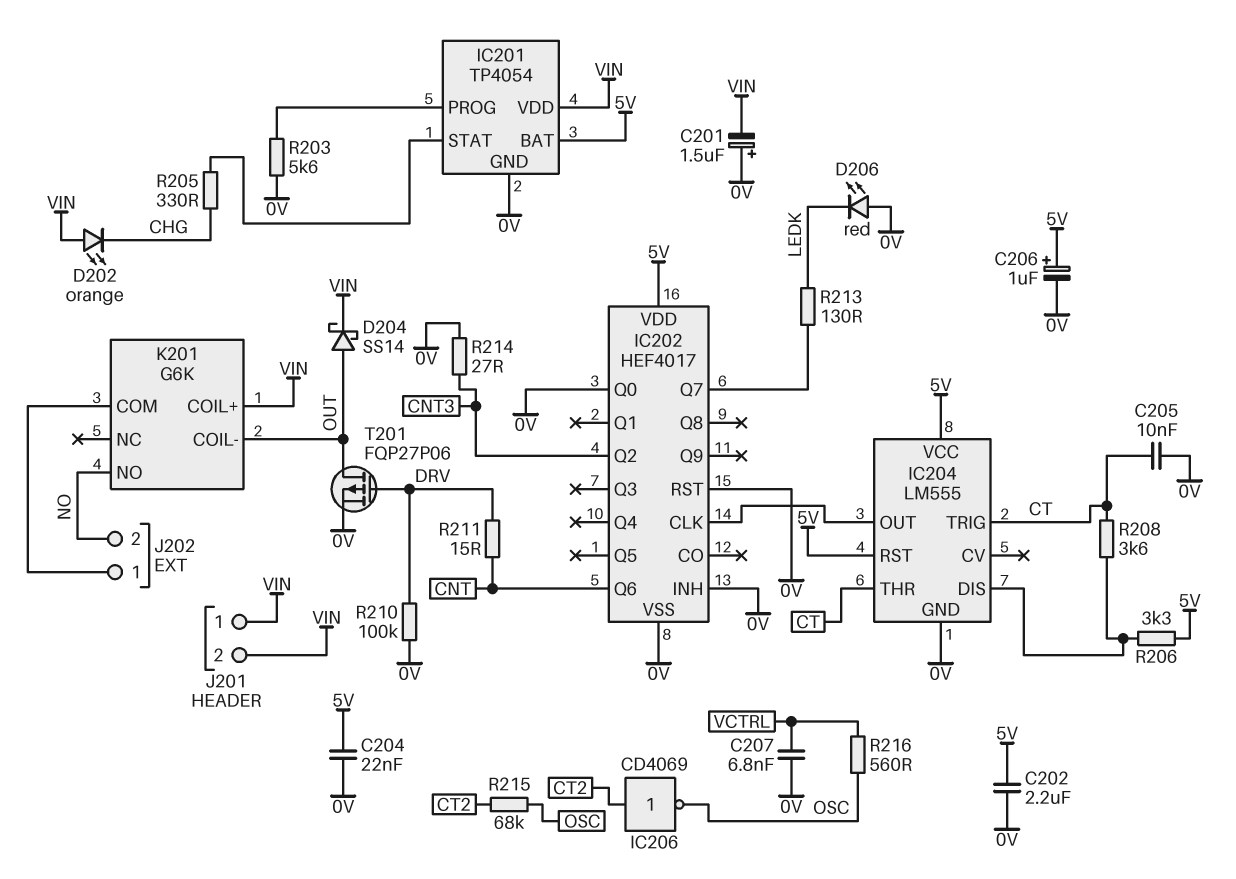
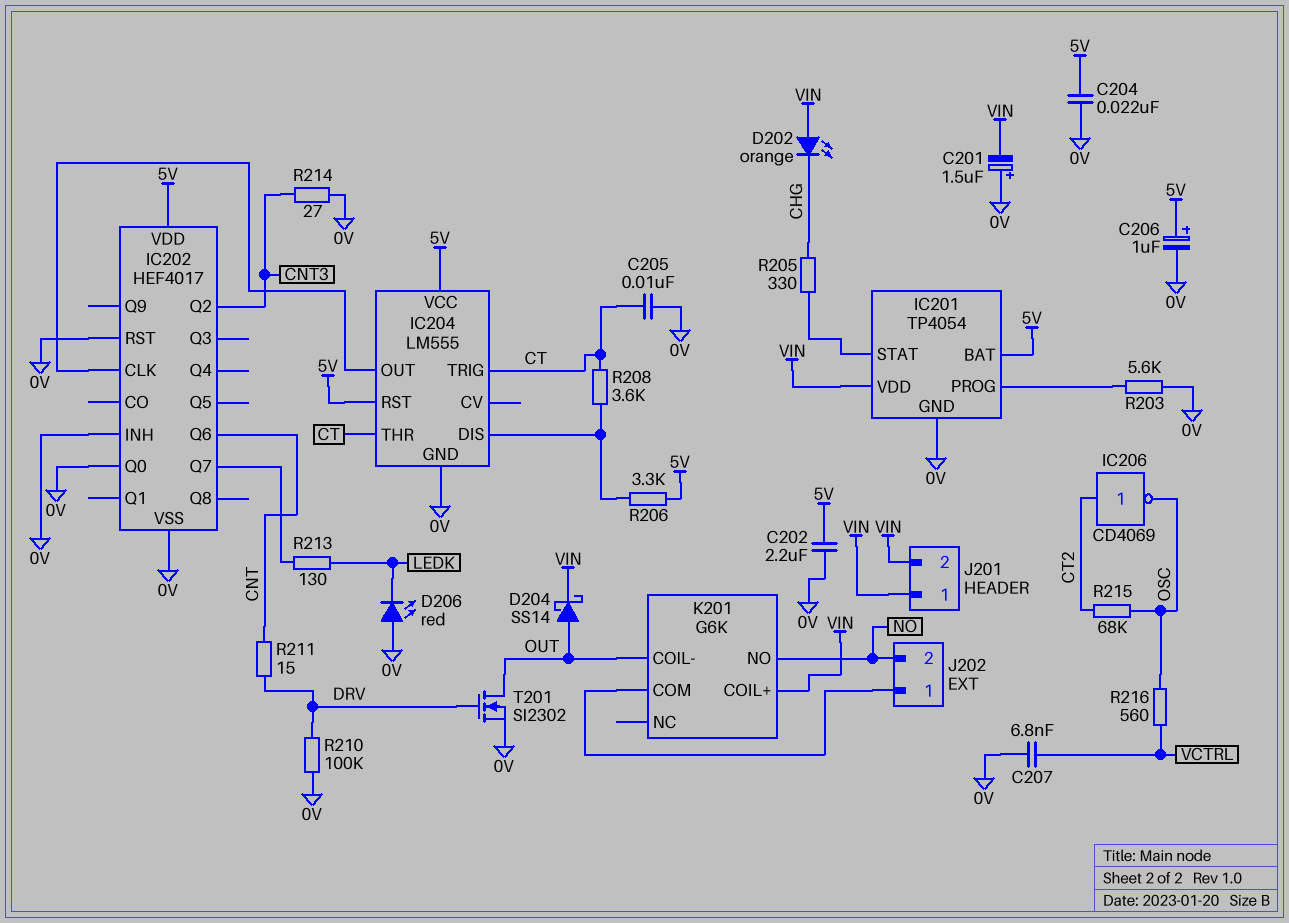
T201: PMOS FQP27P06 (G DRV, D OUT, S 0V) -> NMOS SI2302 (G DRV, D OUT, S 0V)

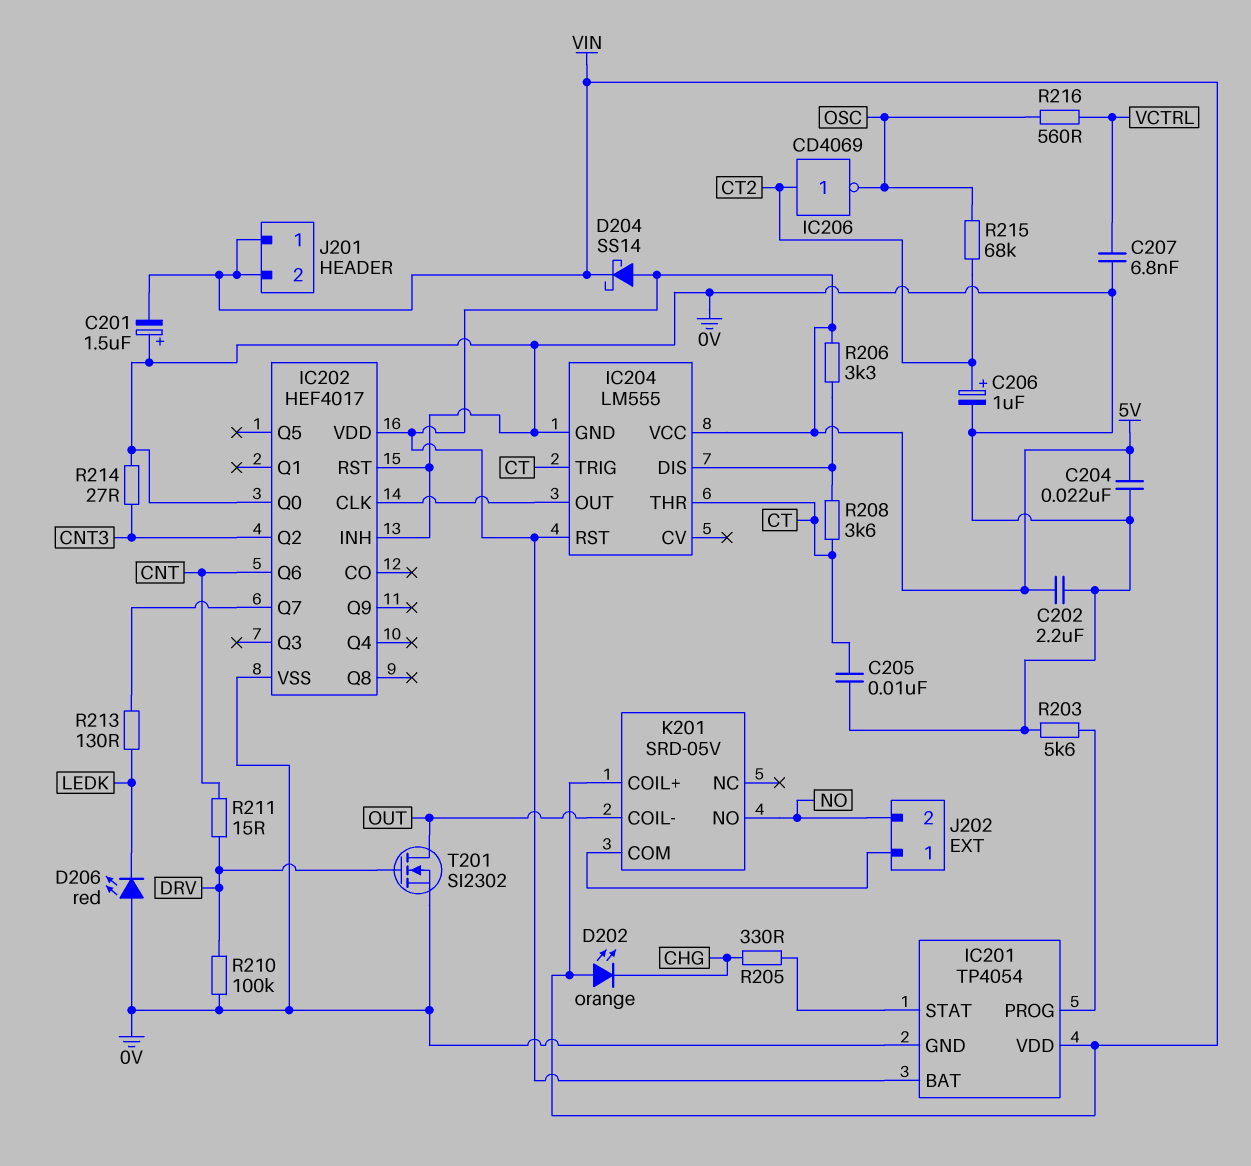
C206: 1uF (plus 5V, minus 0V) -> 1uF (plus CT2, minus 0V)
D204: schottky SS14 (A OUT, K VIN) -> schottky SS14 (A 5V, K VIN)
K201: G6K -> SRD-05V

